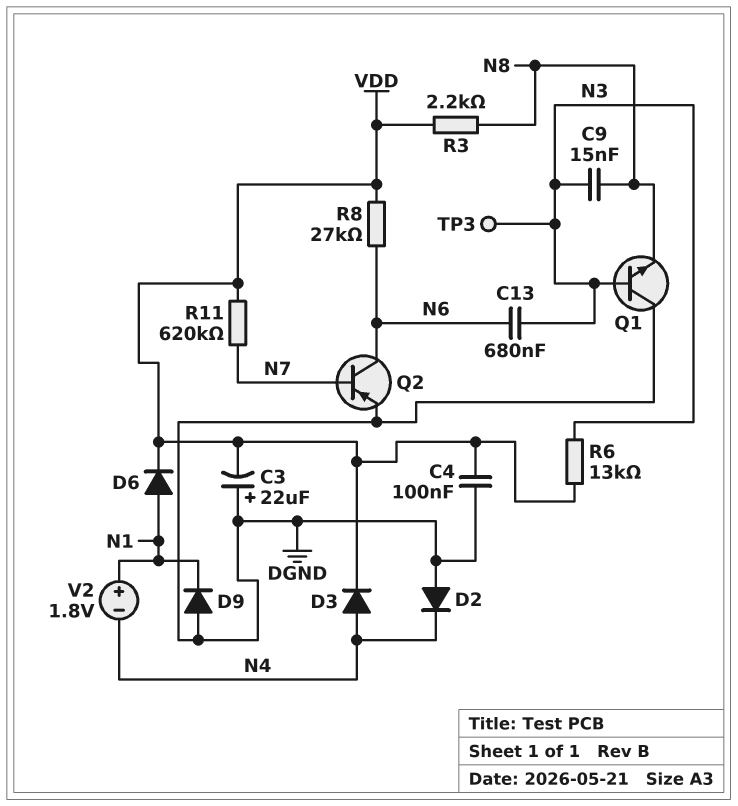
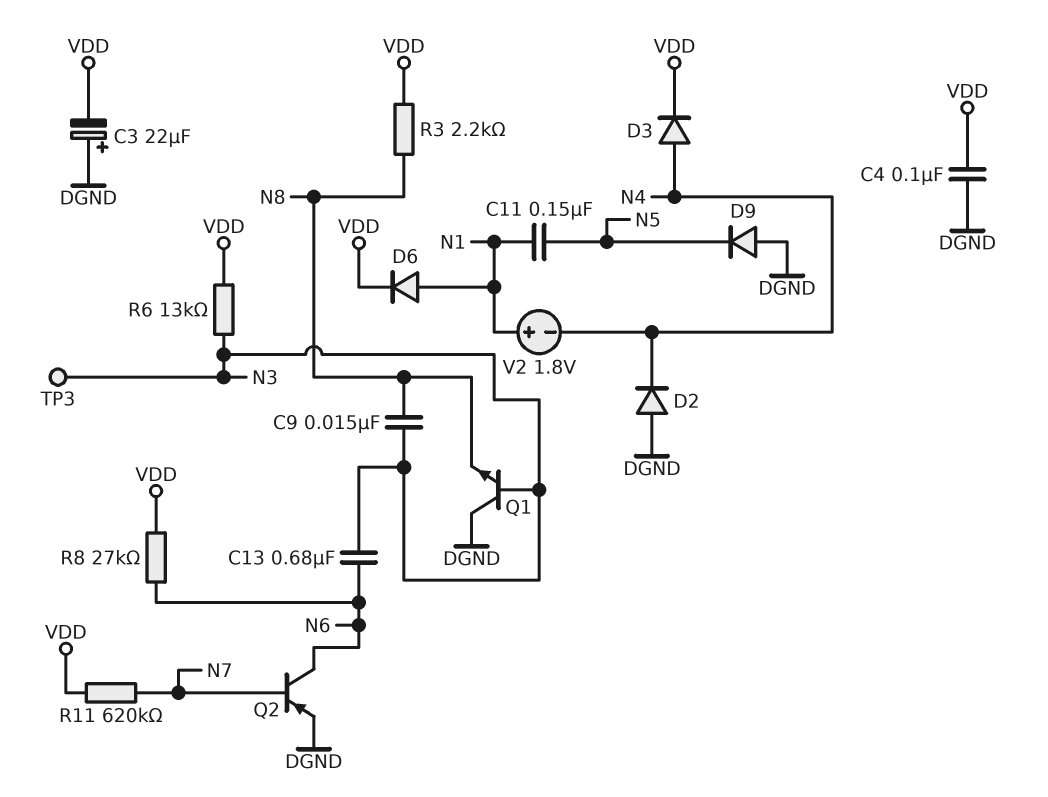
C11: none -> 150nF (N1, N5)
D9: diode (A DGND, K N1) -> diode (A DGND, K N5)

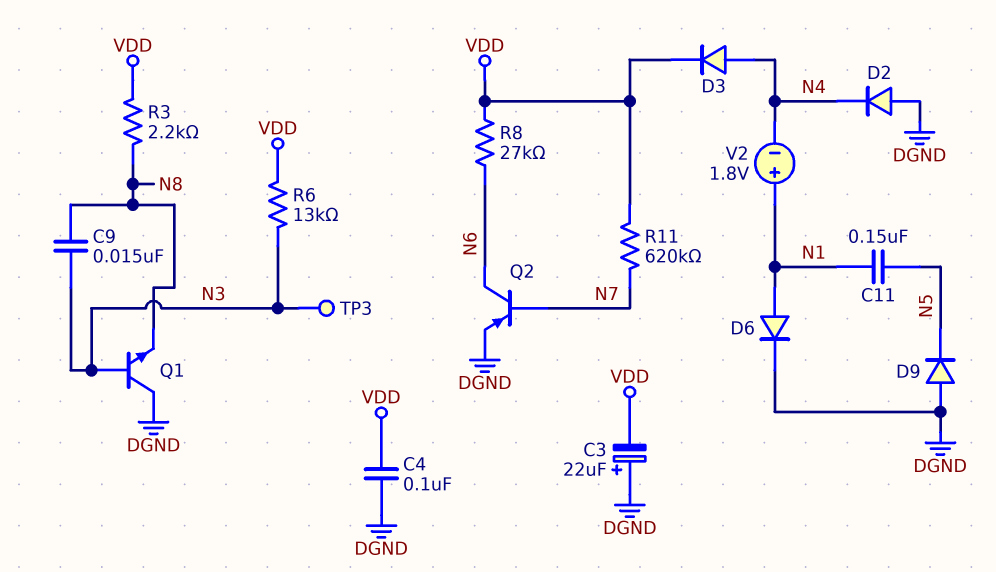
C13: 680nF (N3, N6) -> none
D6: diode (A N1, K VDD) -> diode (A N1, K DGND)

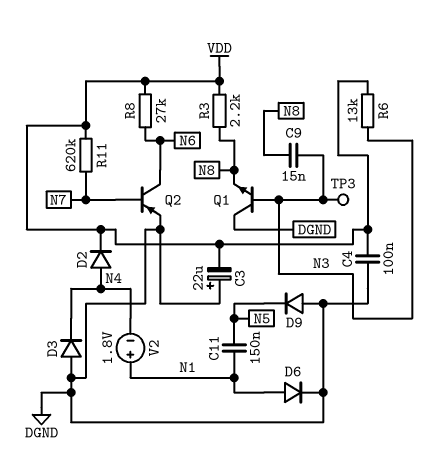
D2: diode (A DGND, K N4) -> diode (A N4, K VDD)
D3: diode (A N4, K VDD) -> diode (A DGND, K N4)

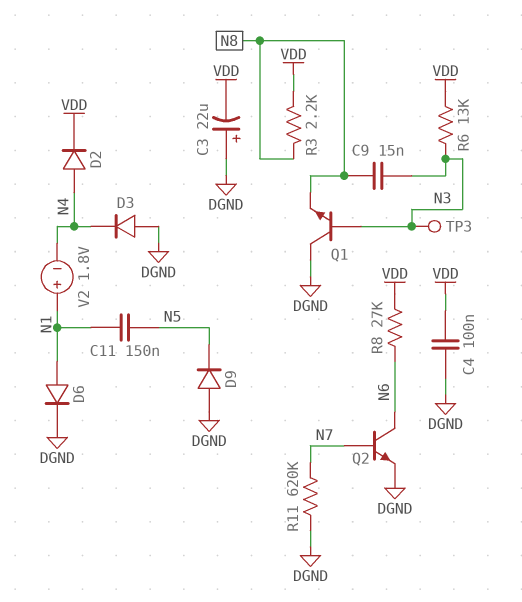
Q2: PNP (B N7, C N6, E DGND) -> NPN (B N7, C N6, E DGND)
R11: 620k (N7, VDD) -> 620k (DGND, N7)

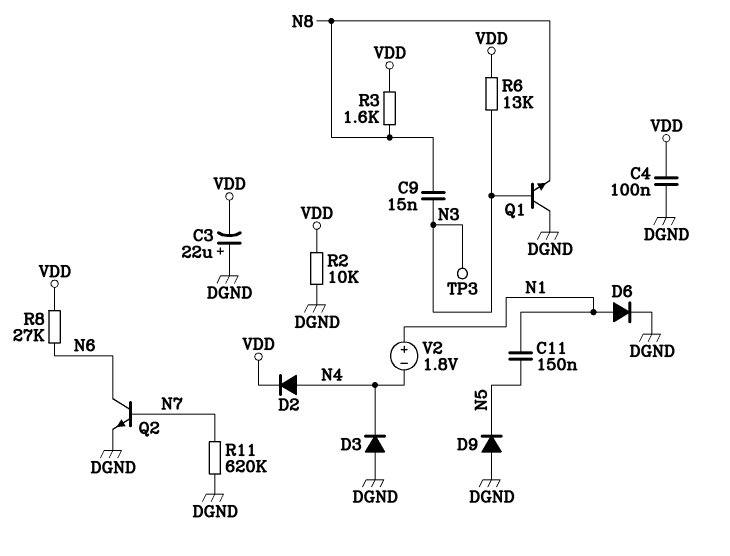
R2: none -> 10k (DGND, VDD)
R3: 2.2k (N8, VDD) -> 1.6k (N8, VDD)

